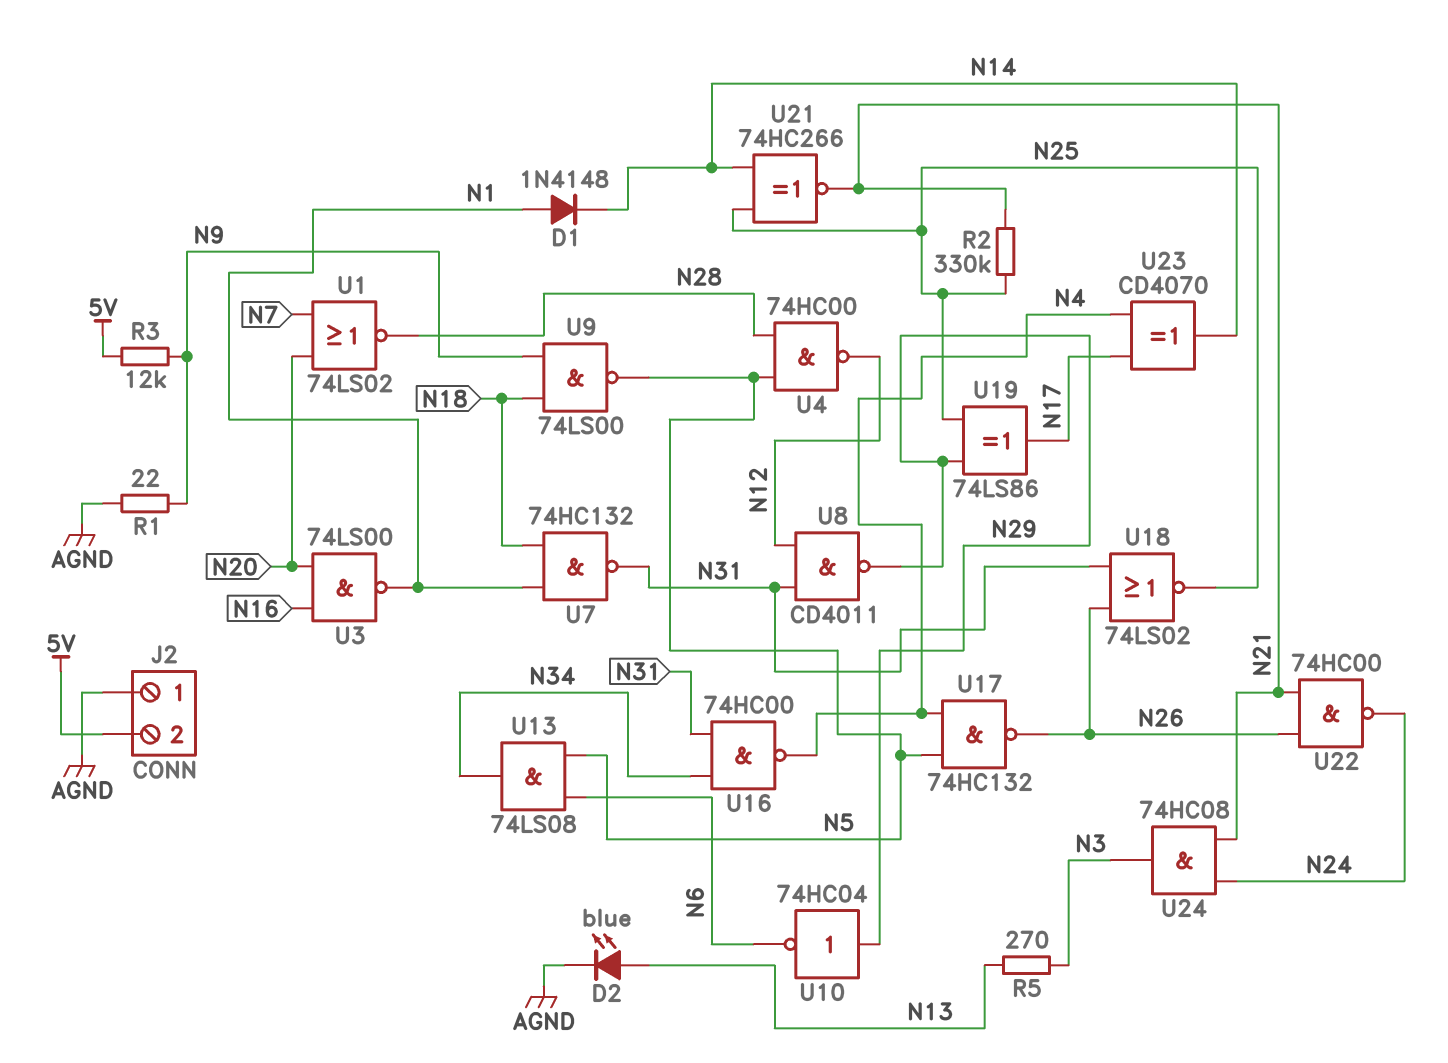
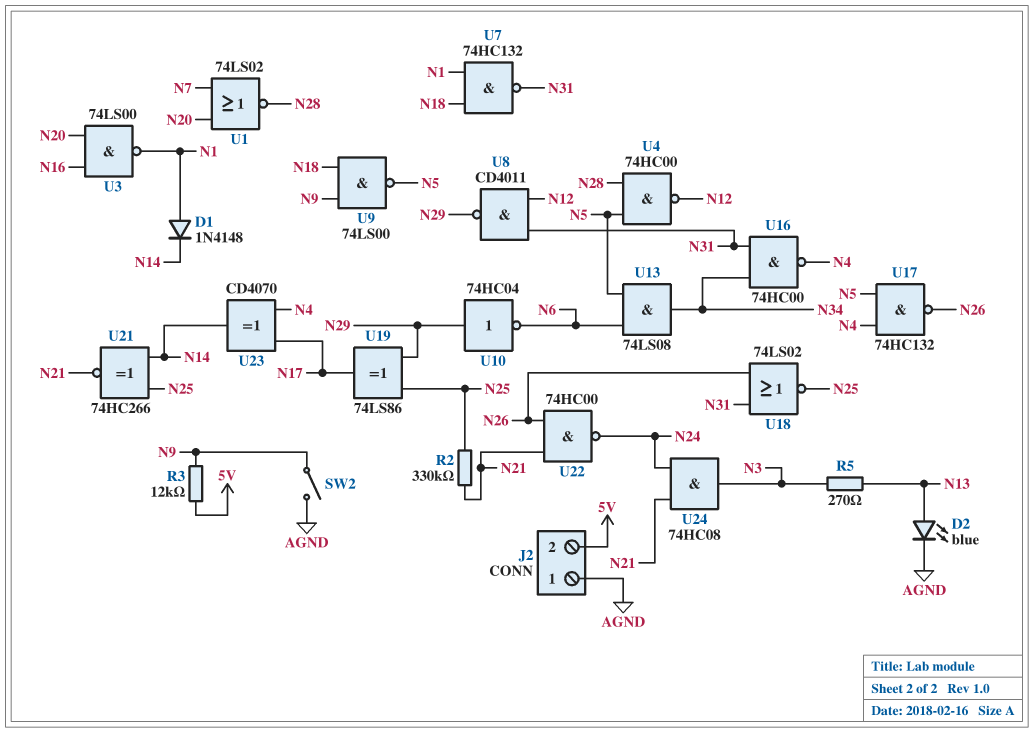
R1: 22 (AGND, N9) -> none
SW2: none -> switch (AGND, N9)

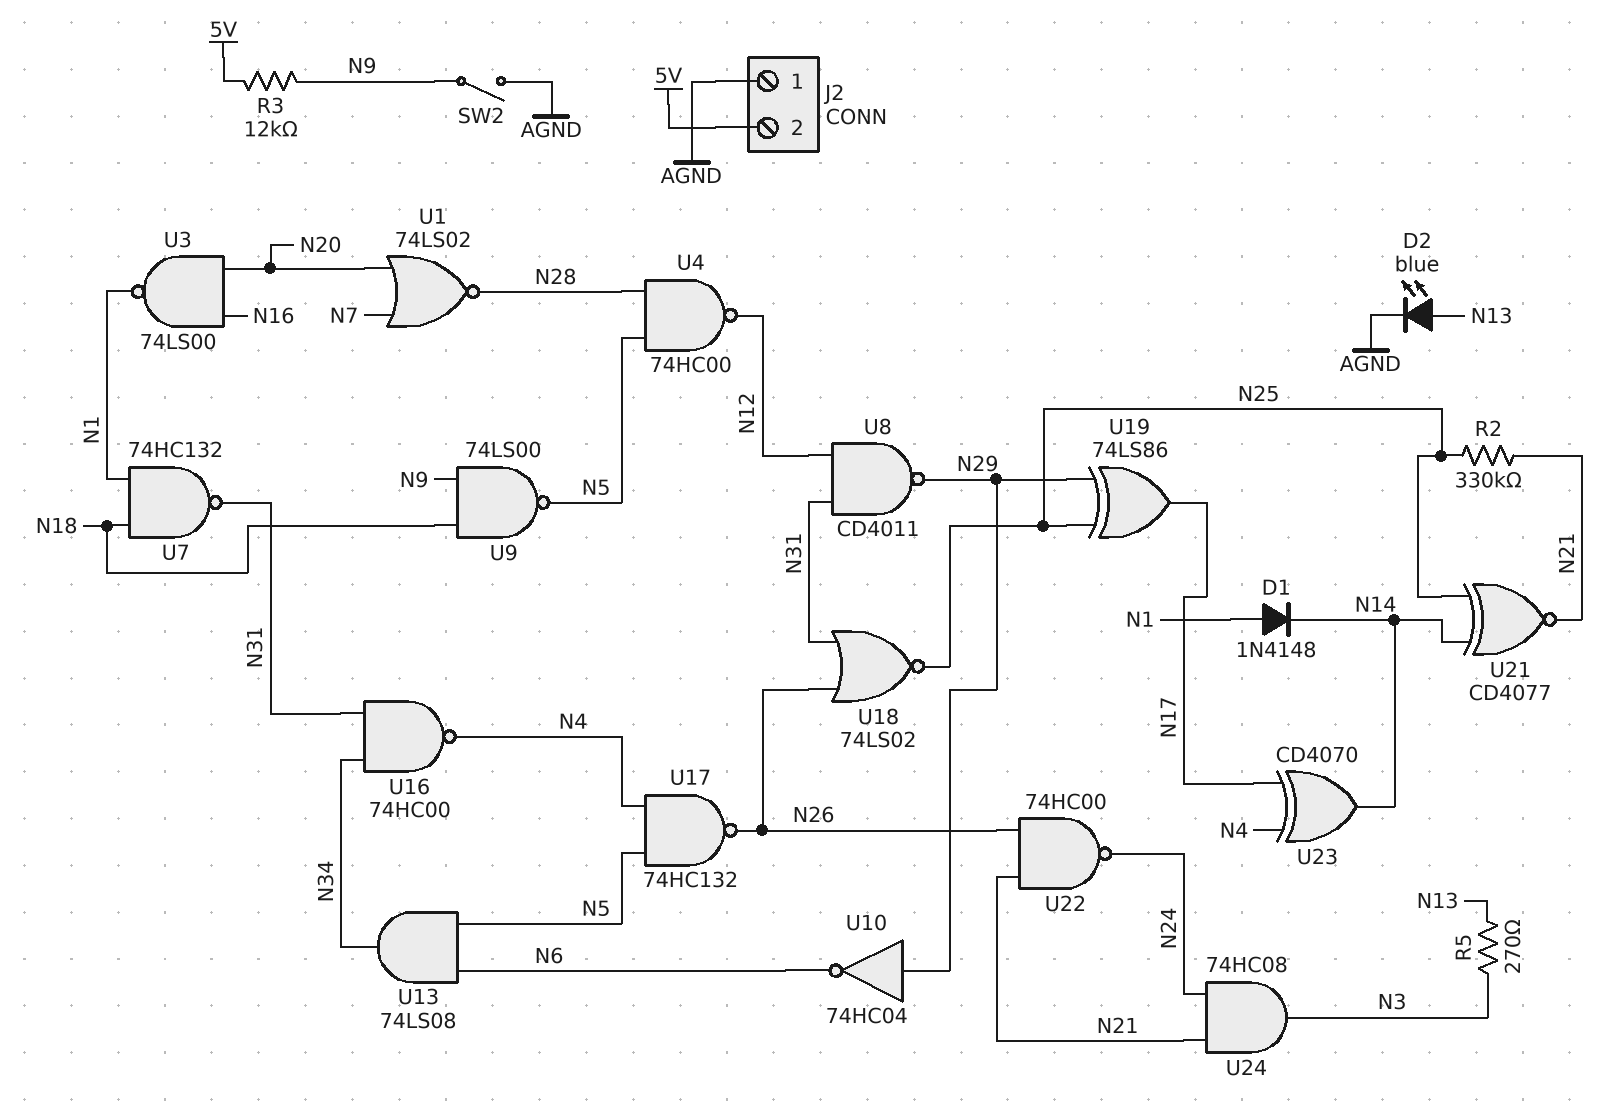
U21: XNOR 74HC266 (in N14, in N25, out N21) -> XNOR CD4077 (in N14, in N25, out N21)

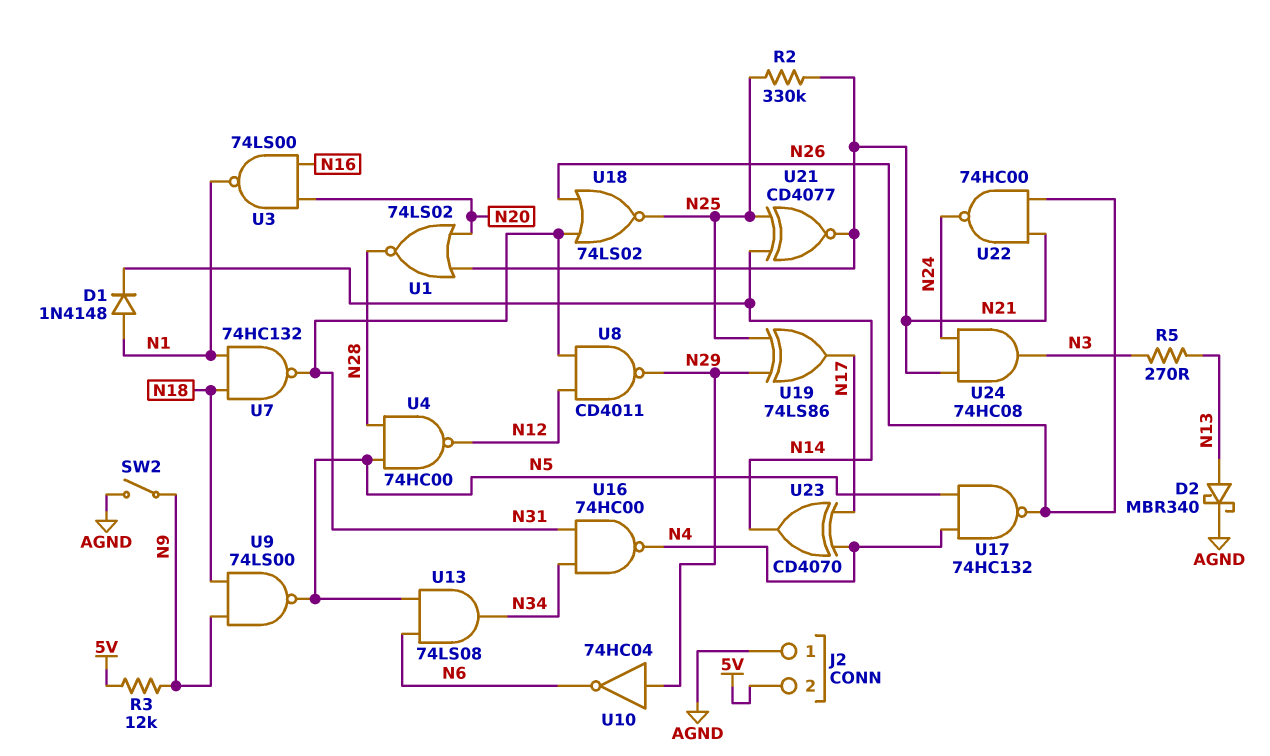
D2: LED blue (A N13, K AGND) -> schottky MBR340 (A N13, K AGND)
U1: NOR 74LS02 (in N7, in N20, out N28) -> NOR 74LS02 (in N20, in N21, out N28)

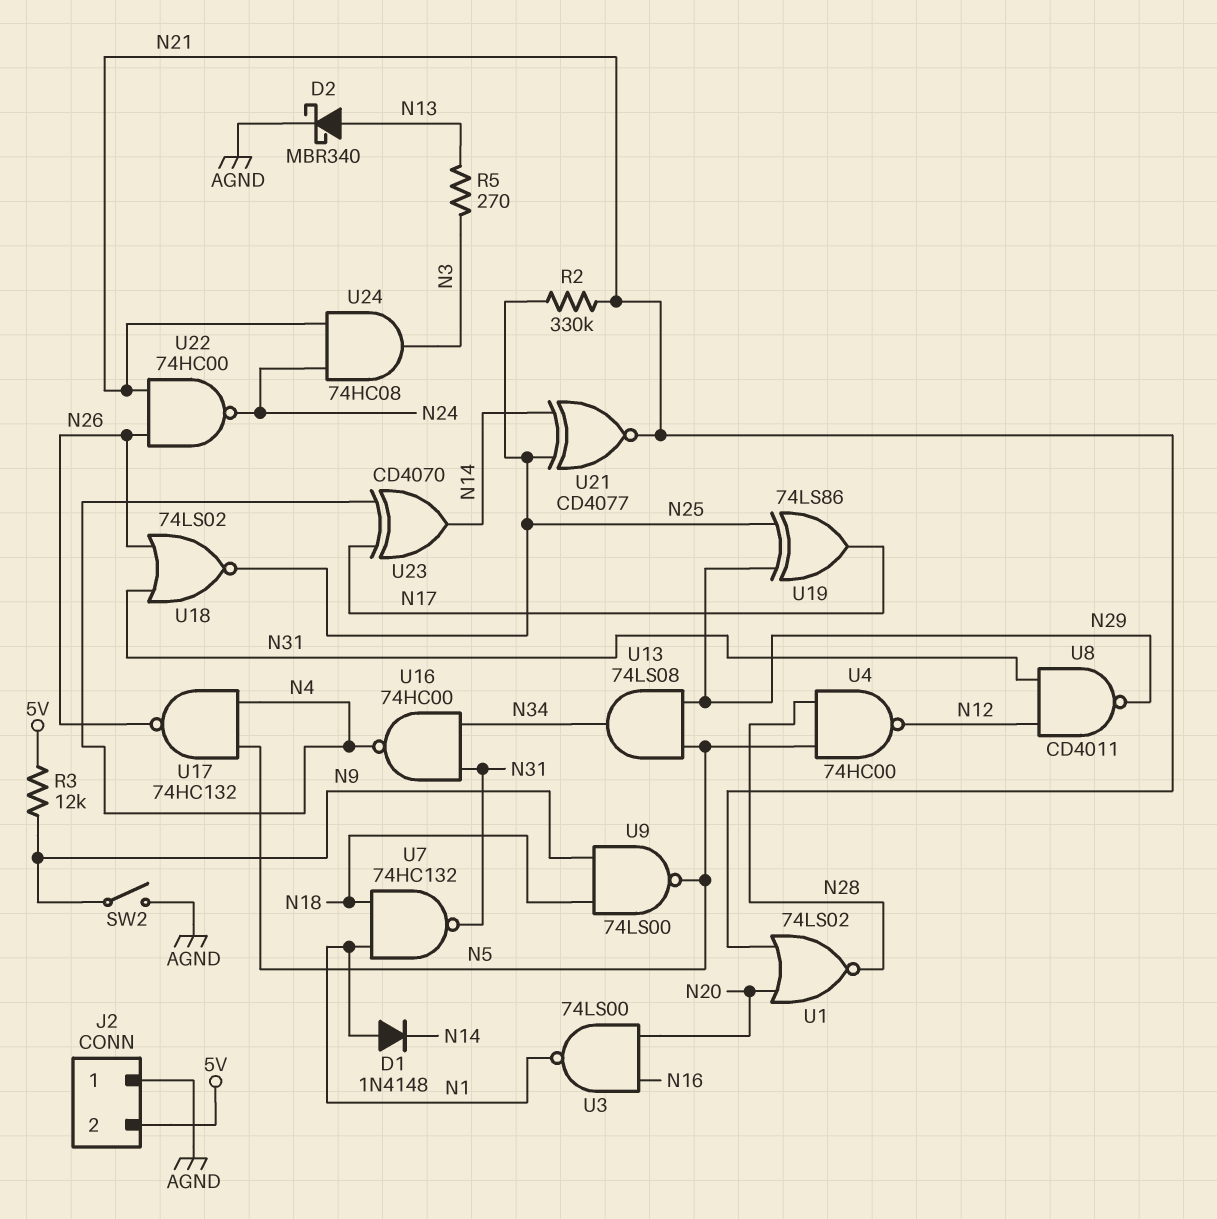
U10: NOT 74HC04 (in N29, out N6) -> none
U13: AND 74LS08 (in N5, in N6, out N34) -> AND 74LS08 (in N5, in N29, out N34)

